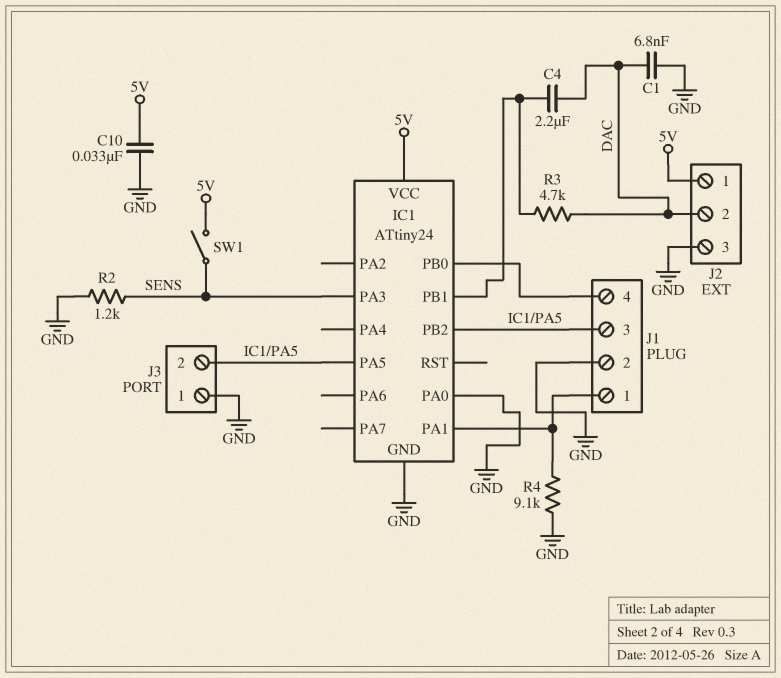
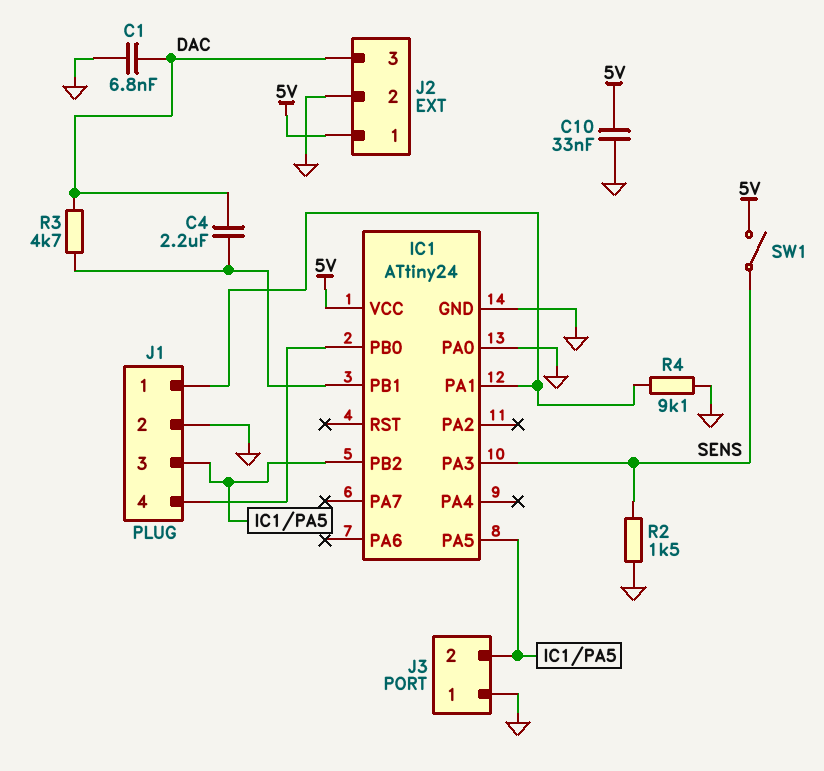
J2 pin 2: DAC -> GND
J2 pin 3: GND -> DAC
R2: 1.2k (GND, SENS) -> 1.5k (GND, SENS)

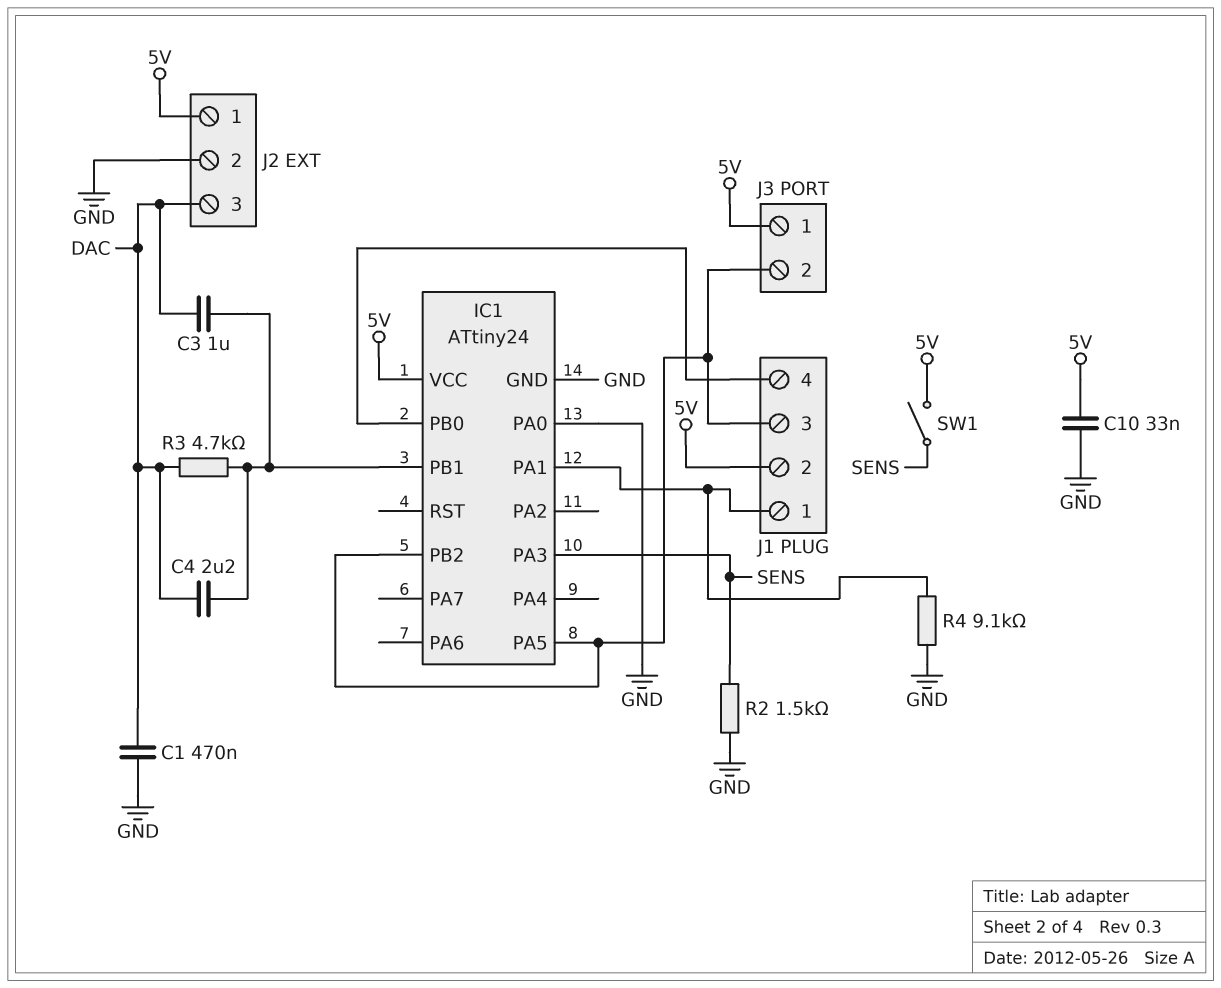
C1: 6.8nF (DAC, GND) -> 470nF (DAC, GND)
C3: none -> 1uF (DAC, IC1/PB1)
J1 pin 2: GND -> 5V
J3 pin 1: GND -> 5V

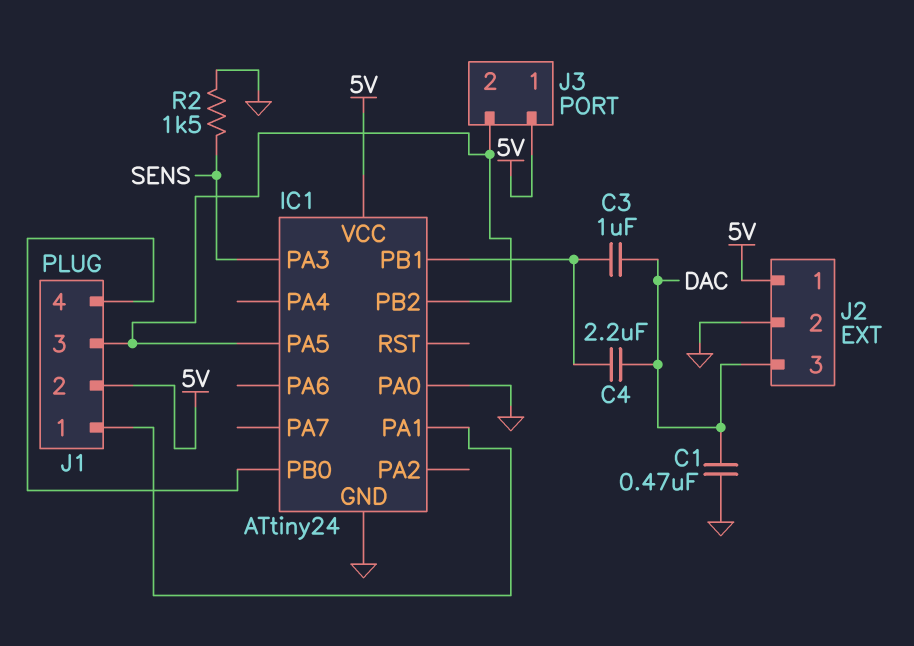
C10: 33nF (5V, GND) -> none
R3: 4.7k (DAC, IC1/PB1) -> none
R4: 9.1k (GND, IC1/PA1) -> none
SW1: switch (5V, SENS) -> none

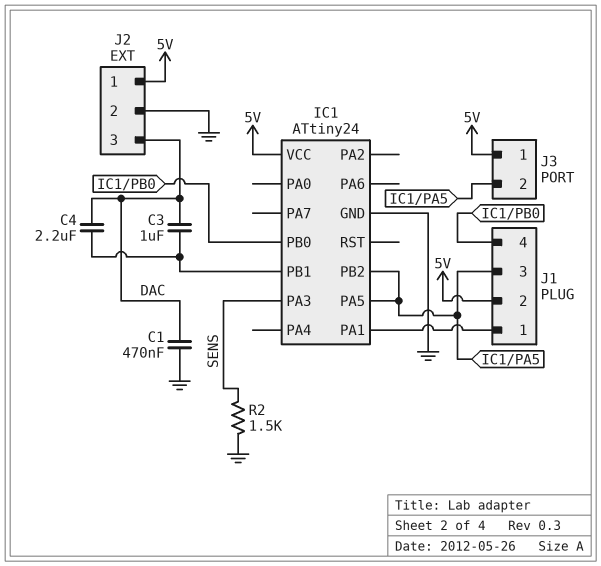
IC1 pin PA0: GND -> none

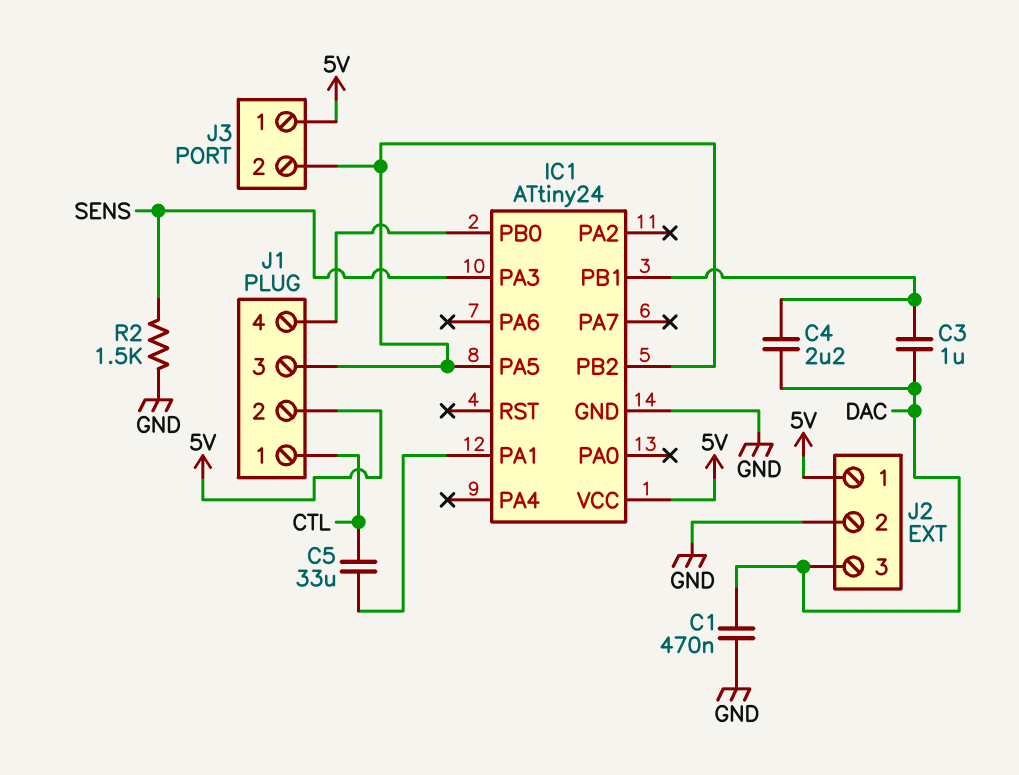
C5: none -> 33uF (CTL, IC1/PA1)
J1 pin 1: IC1/PA1 -> CTL

